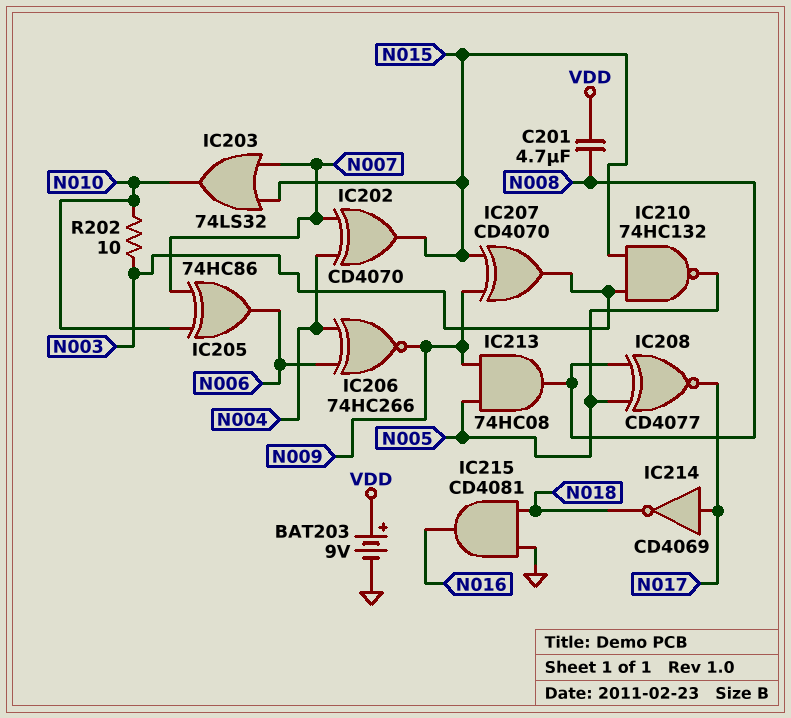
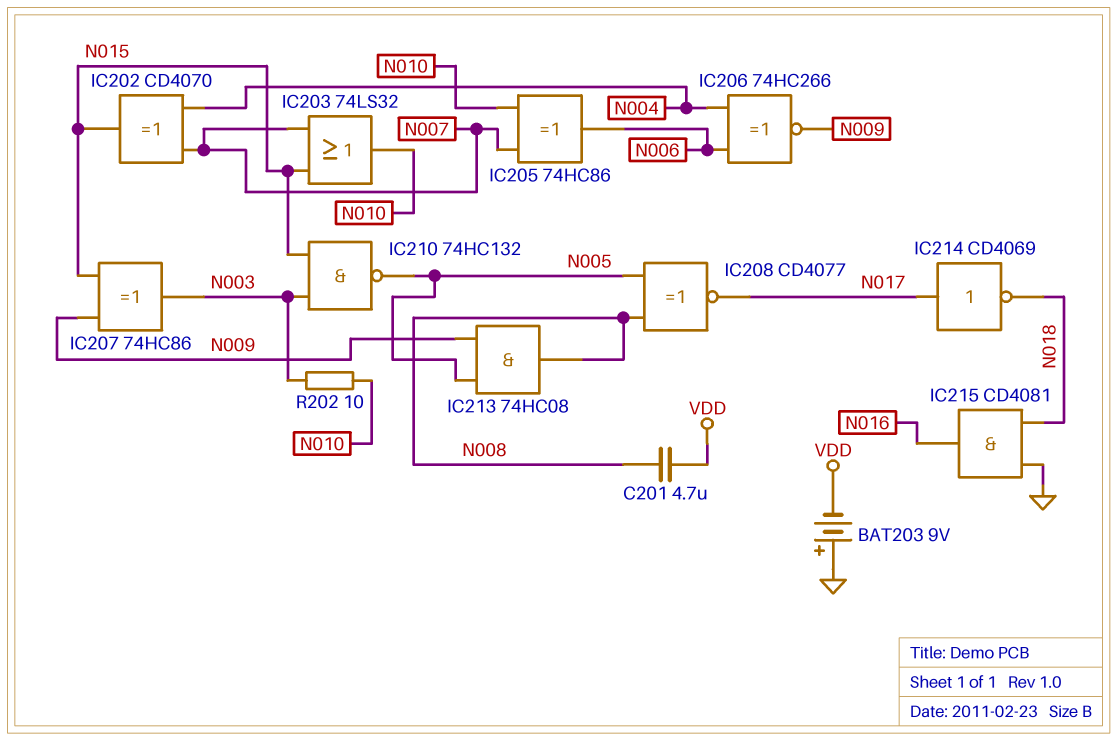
BAT203: 9V (plus VDD, minus GND) -> 9V (plus GND, minus VDD)
IC207: XOR CD4070 (in N009, in N015, out N003) -> XOR 74HC86 (in N009, in N015, out N003)

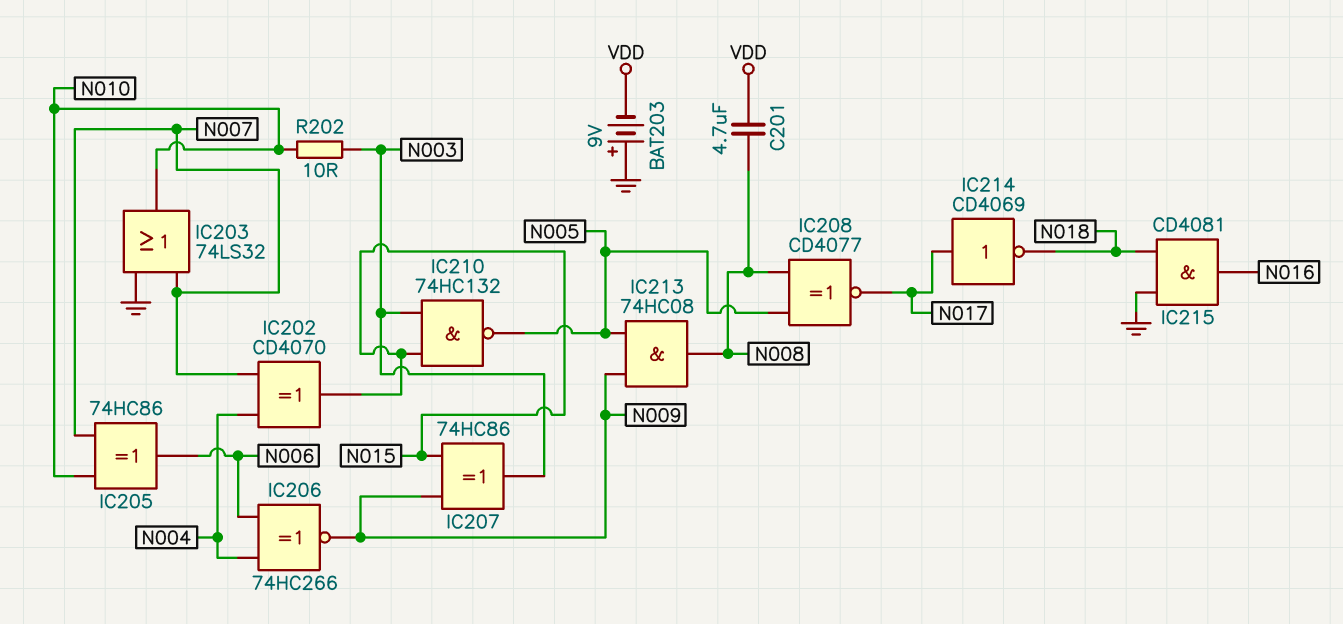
IC203: OR 74LS32 (in N007, in N015, out N010) -> OR 74LS32 (in GND, in N007, out N010)

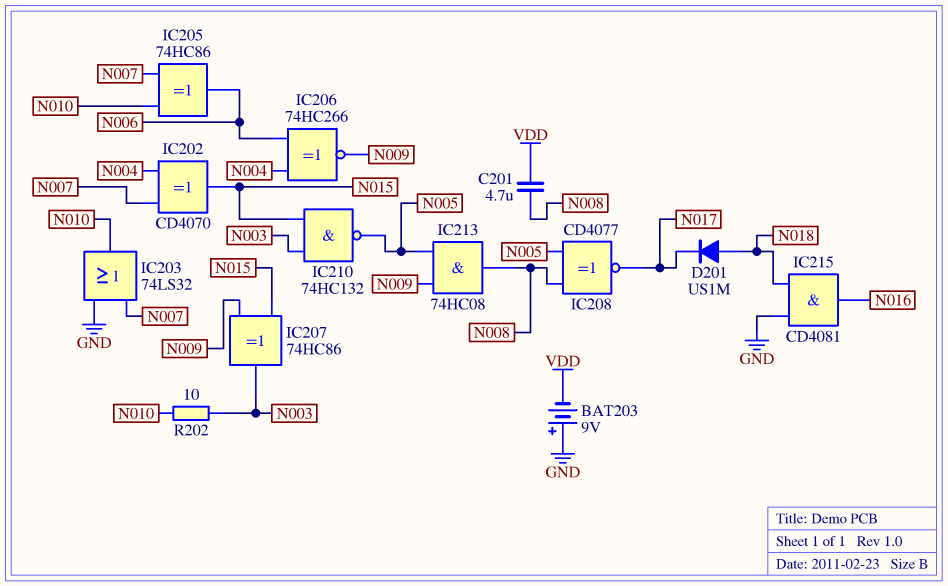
D201: none -> diode US1M (A N018, K N017)
IC214: NOT CD4069 (in N017, out N018) -> none

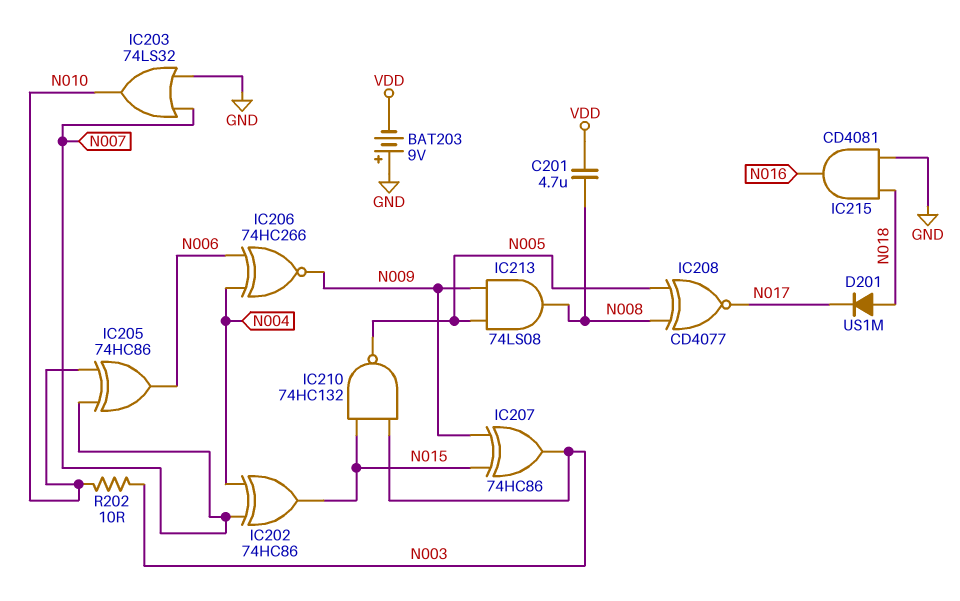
IC202: XOR CD4070 (in N004, in N007, out N015) -> XOR 74HC86 (in N004, in N007, out N015)
IC213: AND 74HC08 (in N005, in N009, out N008) -> AND 74LS08 (in N005, in N009, out N008)

